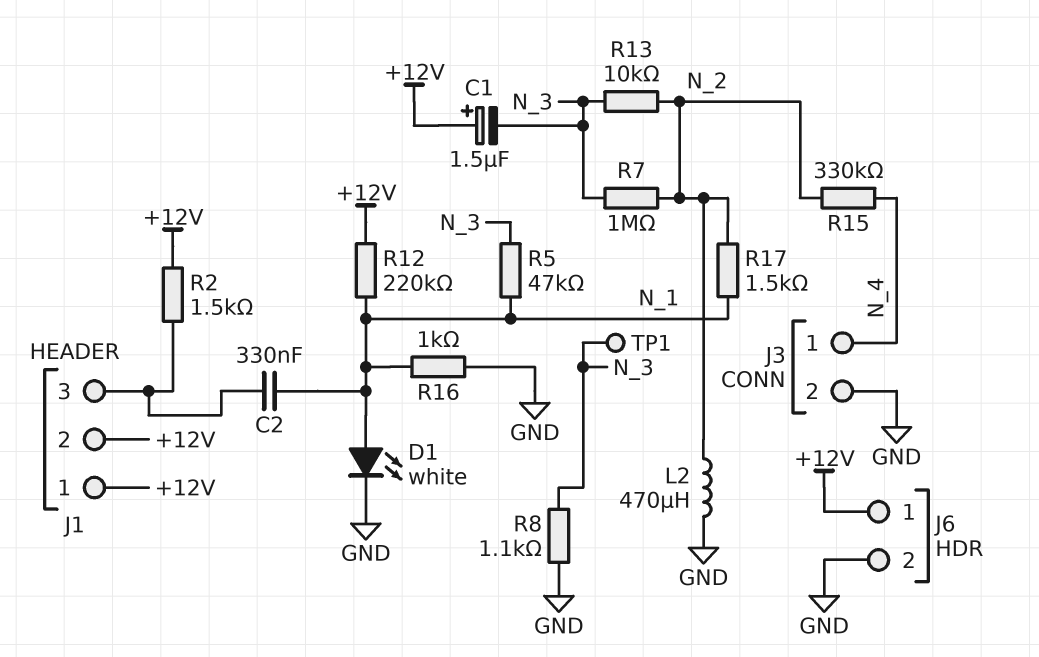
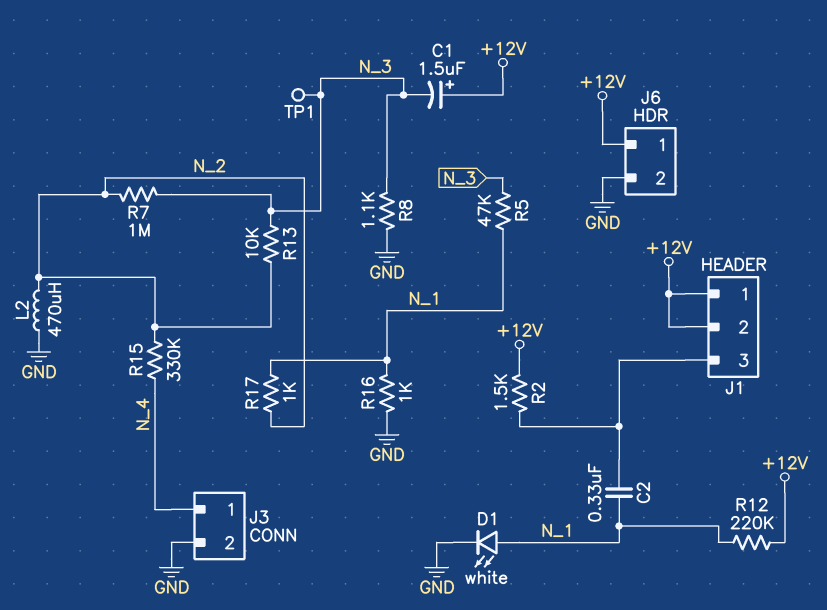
R17: 1.5k (N_1, N_2) -> 1k (N_1, N_2)

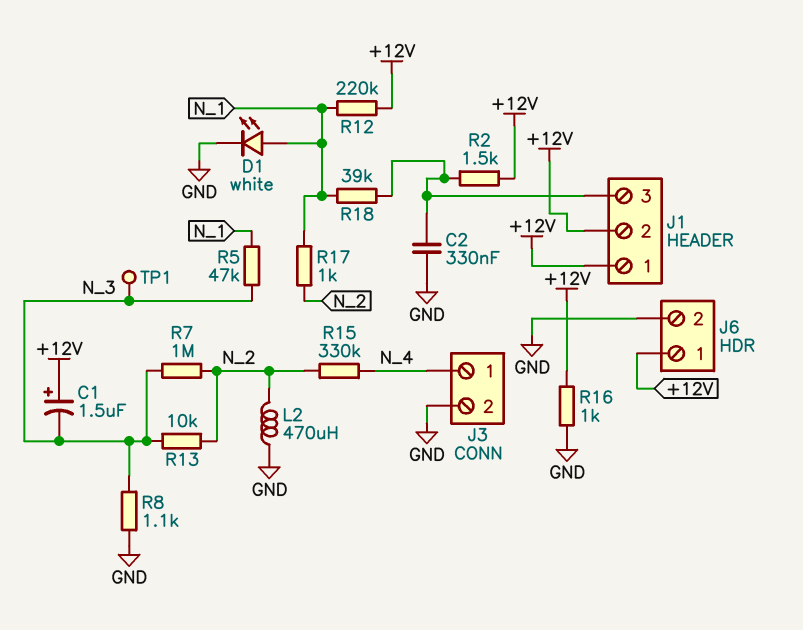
C2: 330nF (J1/3, N_1) -> 330nF (GND, J1/3)
R16: 1k (GND, N_1) -> 1k (+12V, GND)
R18: none -> 39k (J1/3, N_1)

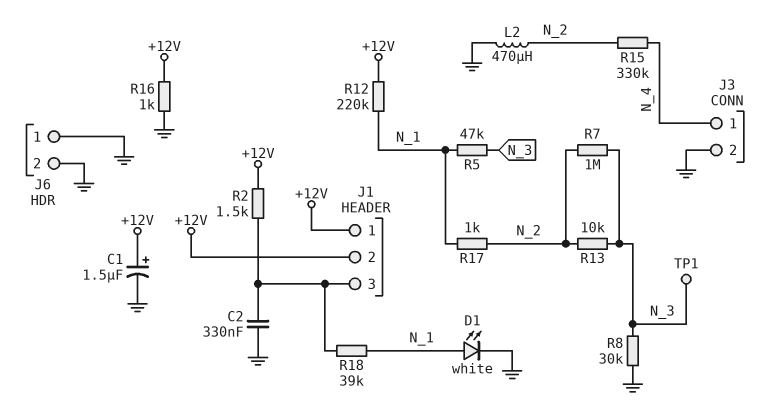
C1: 1.5uF (plus +12V, minus N_3) -> 1.5uF (plus +12V, minus GND)
J6 pin 1: +12V -> GND
R8: 1.1k (GND, N_3) -> 30k (GND, N_3)

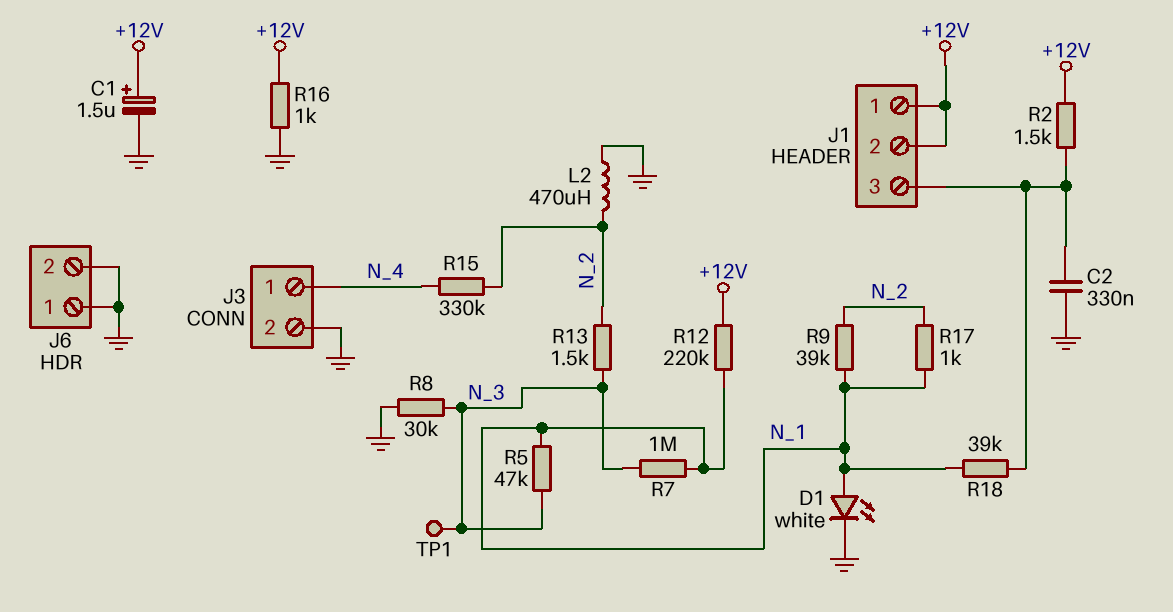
R7: 1M (N_2, N_3) -> 1M (N_1, N_3)
R9: none -> 39k (N_1, N_2)
R13: 10k (N_2, N_3) -> 1.5k (N_2, N_3)

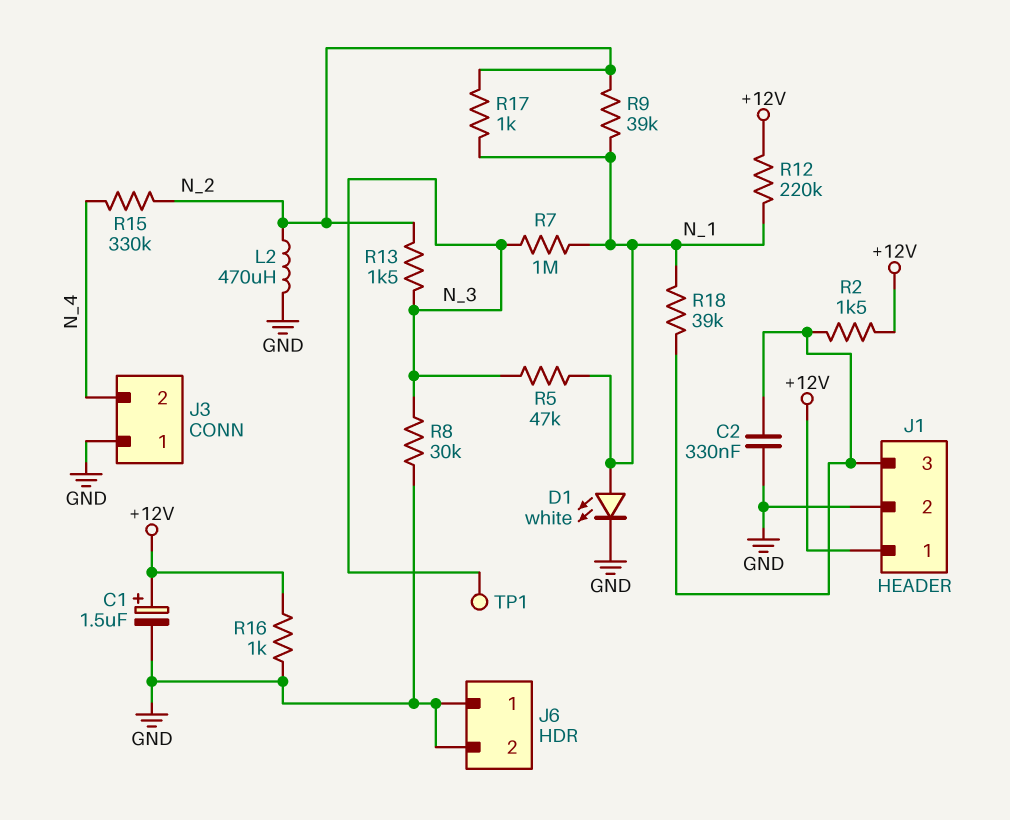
J1 pin 2: +12V -> GND
J3 pin 1: N_4 -> GND
J3 pin 2: GND -> N_4

